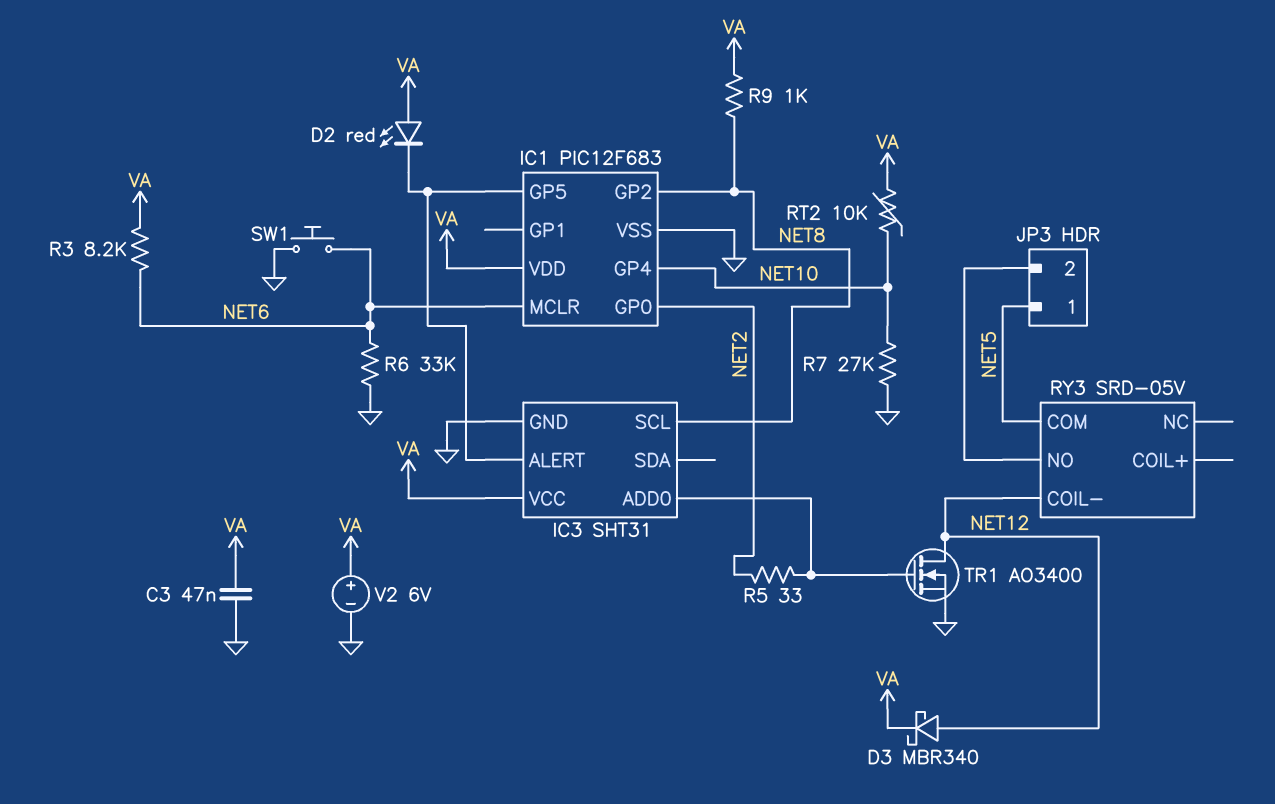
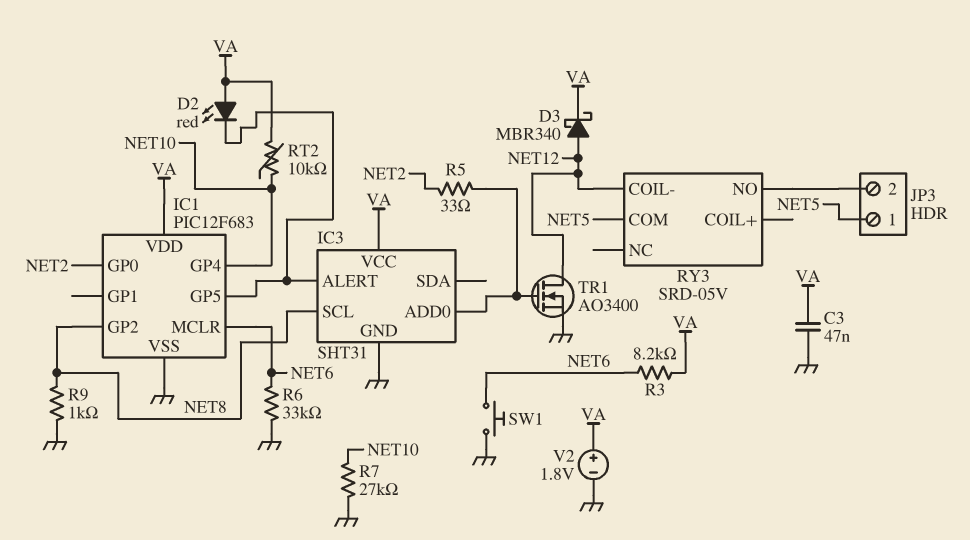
R9: 1k (NET8, VA) -> 1k (GND, NET8)
V2: 6V (plus VA, minus GND) -> 1.8V (plus VA, minus GND)

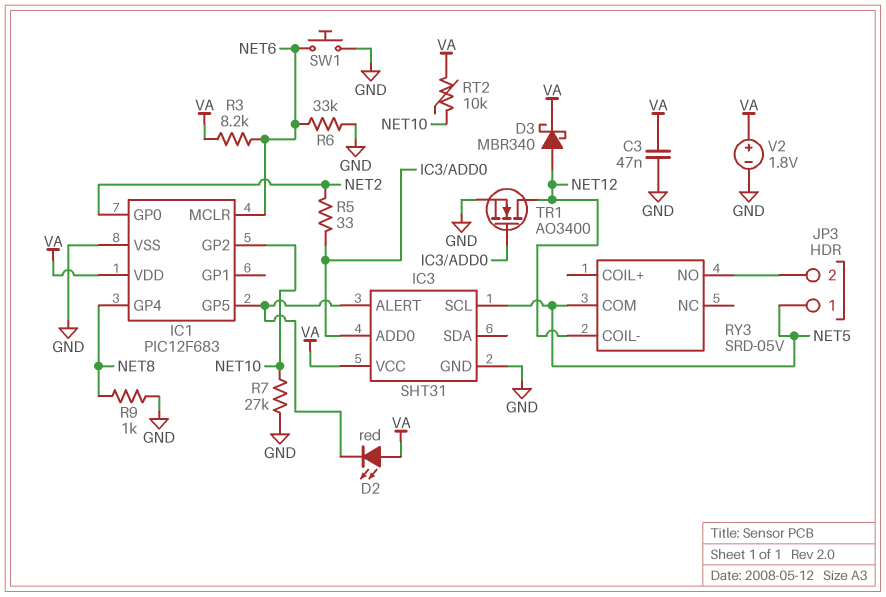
IC1 pin GP2: NET8 -> NET10
IC1 pin GP4: NET10 -> NET8
IC3 pin SCL: NET8 -> NET5

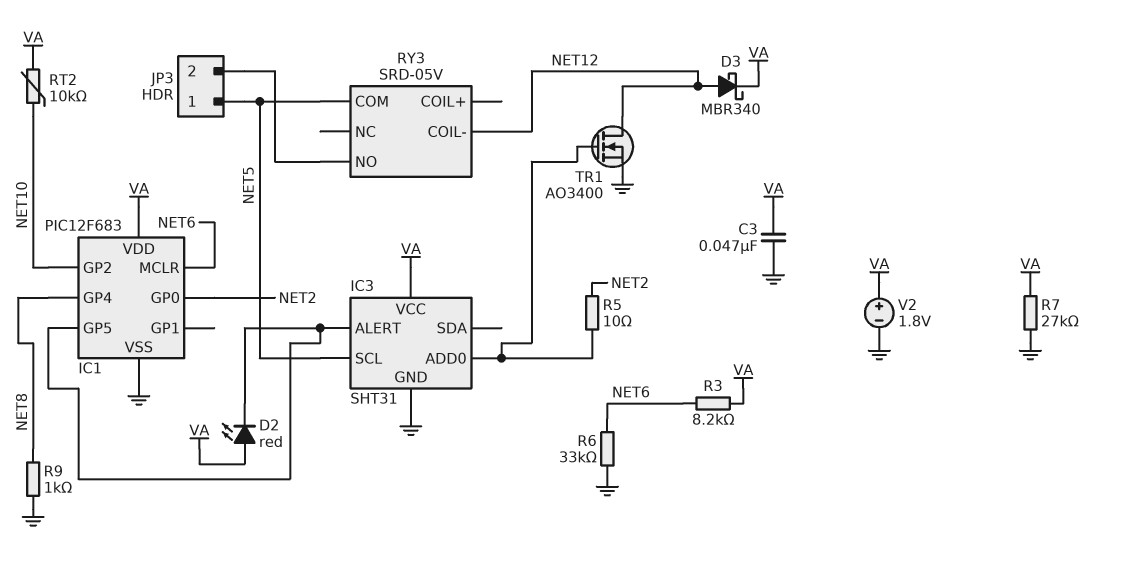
R5: 33 (IC3/ADD0, NET2) -> 10 (IC3/ADD0, NET2)
R7: 27k (GND, NET10) -> 27k (GND, VA)
SW1: button (GND, NET6) -> none

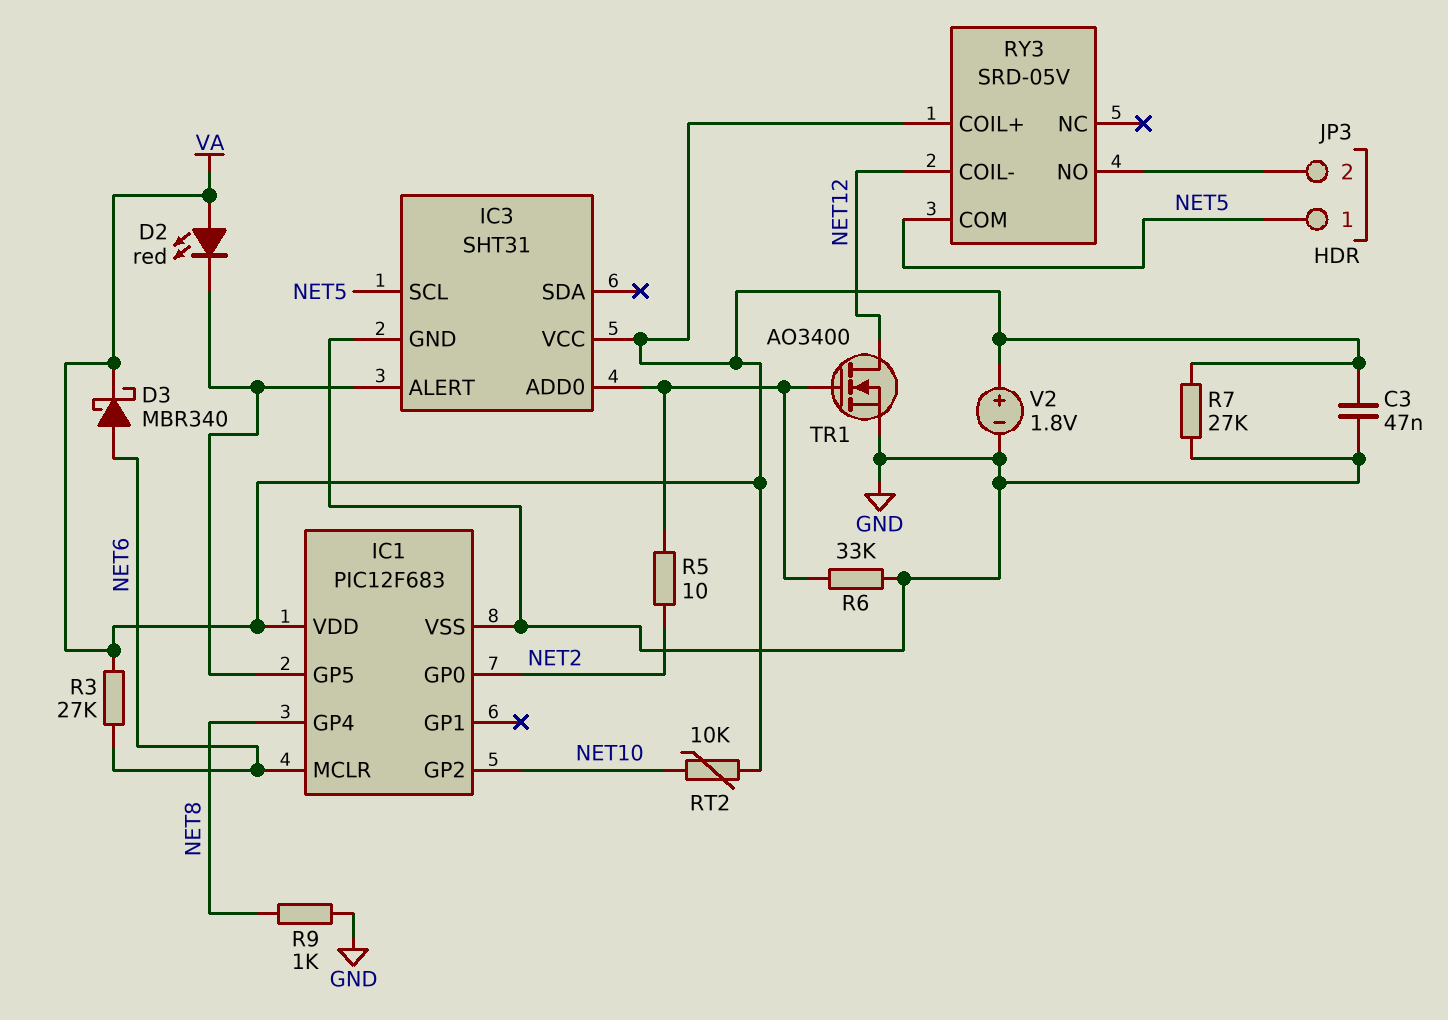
D3: schottky MBR340 (A NET12, K VA) -> schottky MBR340 (A NET6, K VA)
R3: 8.2k (NET6, VA) -> 27k (NET6, VA)
R6: 33k (GND, NET6) -> 33k (GND, IC3/ADD0)
RY3 pin COIL+: none -> VA

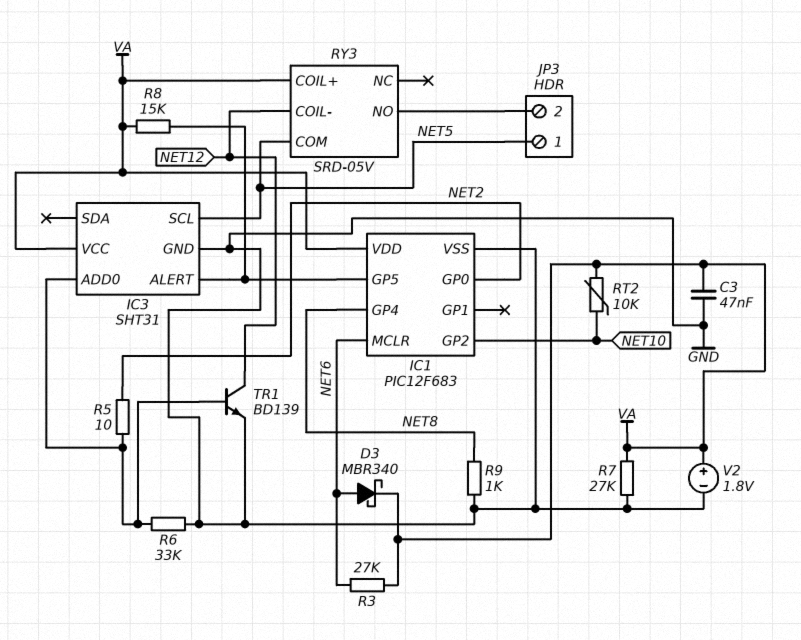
D2: LED red (A VA, K IC1/GP5) -> none
R8: none -> 15k (IC1/GP5, VA)
TR1: NMOS AO3400 (G IC3/ADD0, D NET12, S GND) -> NPN BD139 (B IC3/ADD0, C NET12, E GND)

